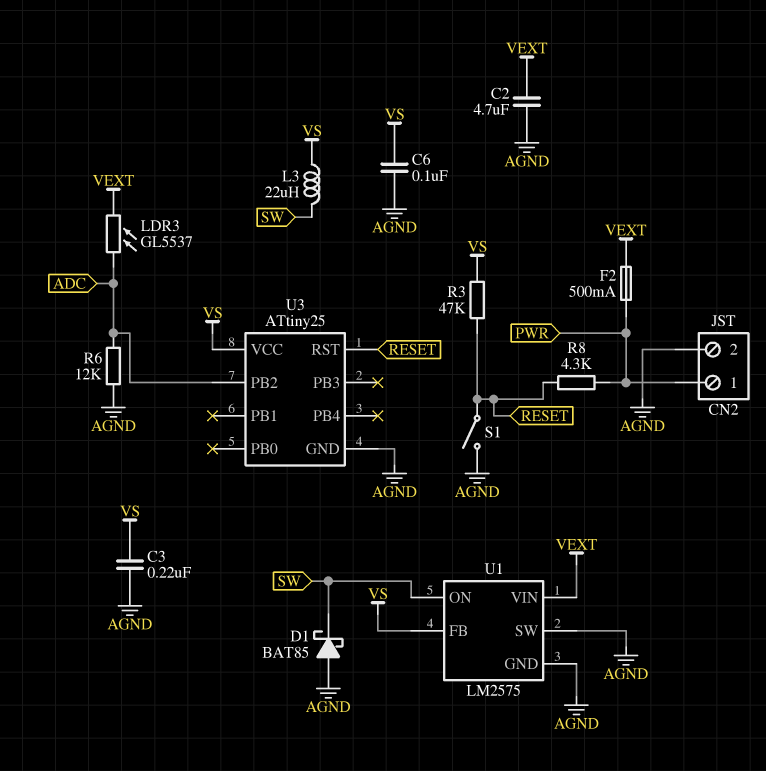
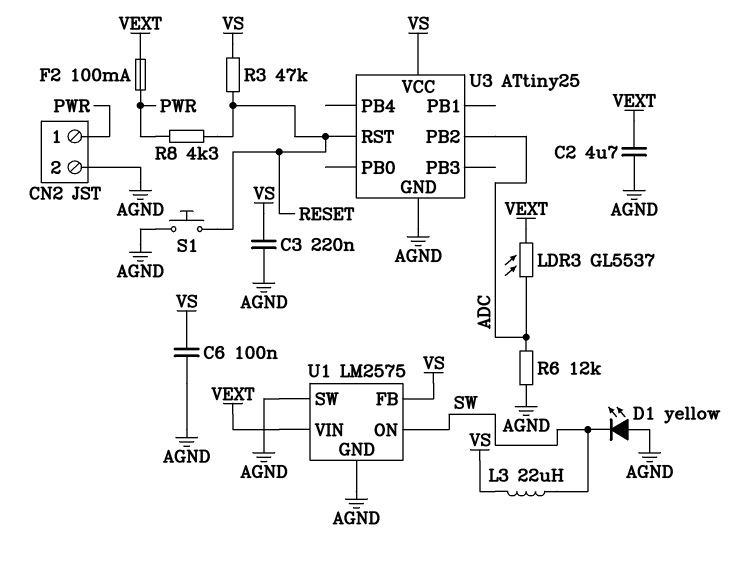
D1: schottky BAT85 (A AGND, K SW) -> LED yellow (A AGND, K SW)
F2: 500mA (PWR, VEXT) -> 100mA (PWR, VEXT)
S1: switch (AGND, RESET) -> button (AGND, RESET)

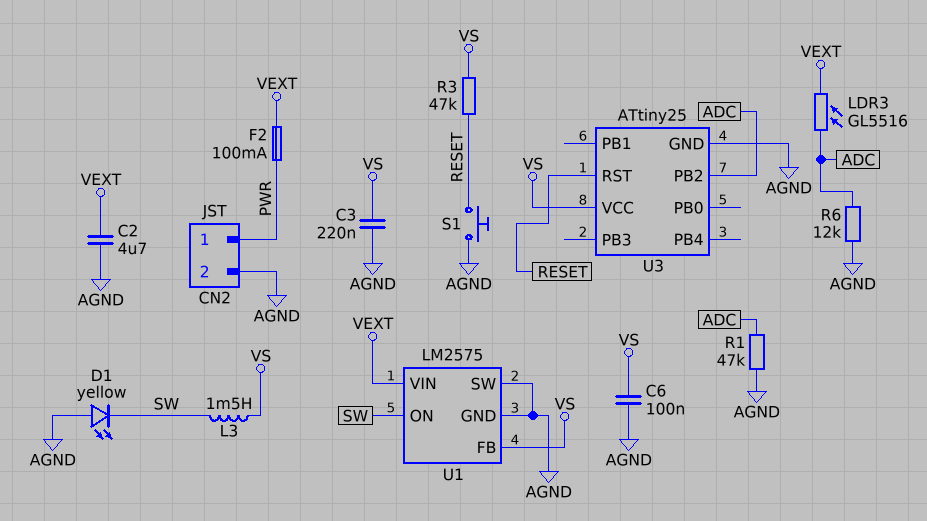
L3: 22uH (SW, VS) -> 1.5mH (SW, VS)
LDR3: GL5537 (ADC, VEXT) -> GL5516 (ADC, VEXT)
R1: none -> 47k (ADC, AGND)
R8: 4.3k (PWR, RESET) -> none

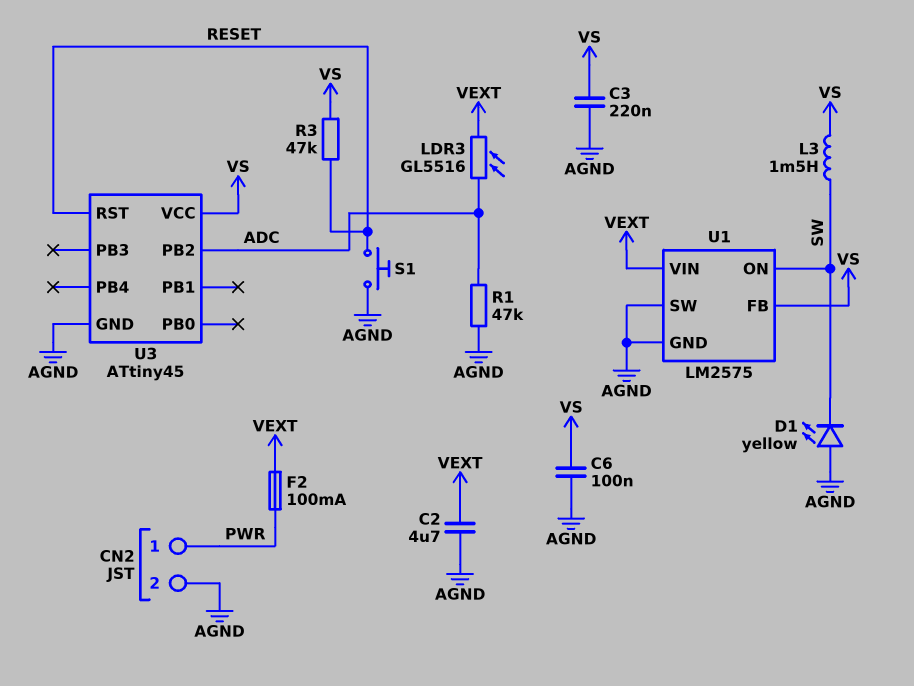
R6: 12k (ADC, AGND) -> none
U3: ATtiny25 -> ATtiny45

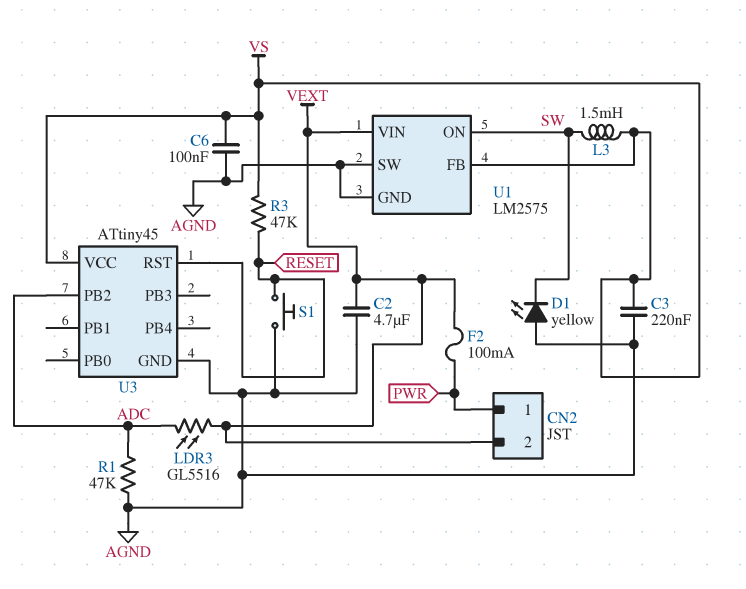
CN2 pin 2: AGND -> VEXT

